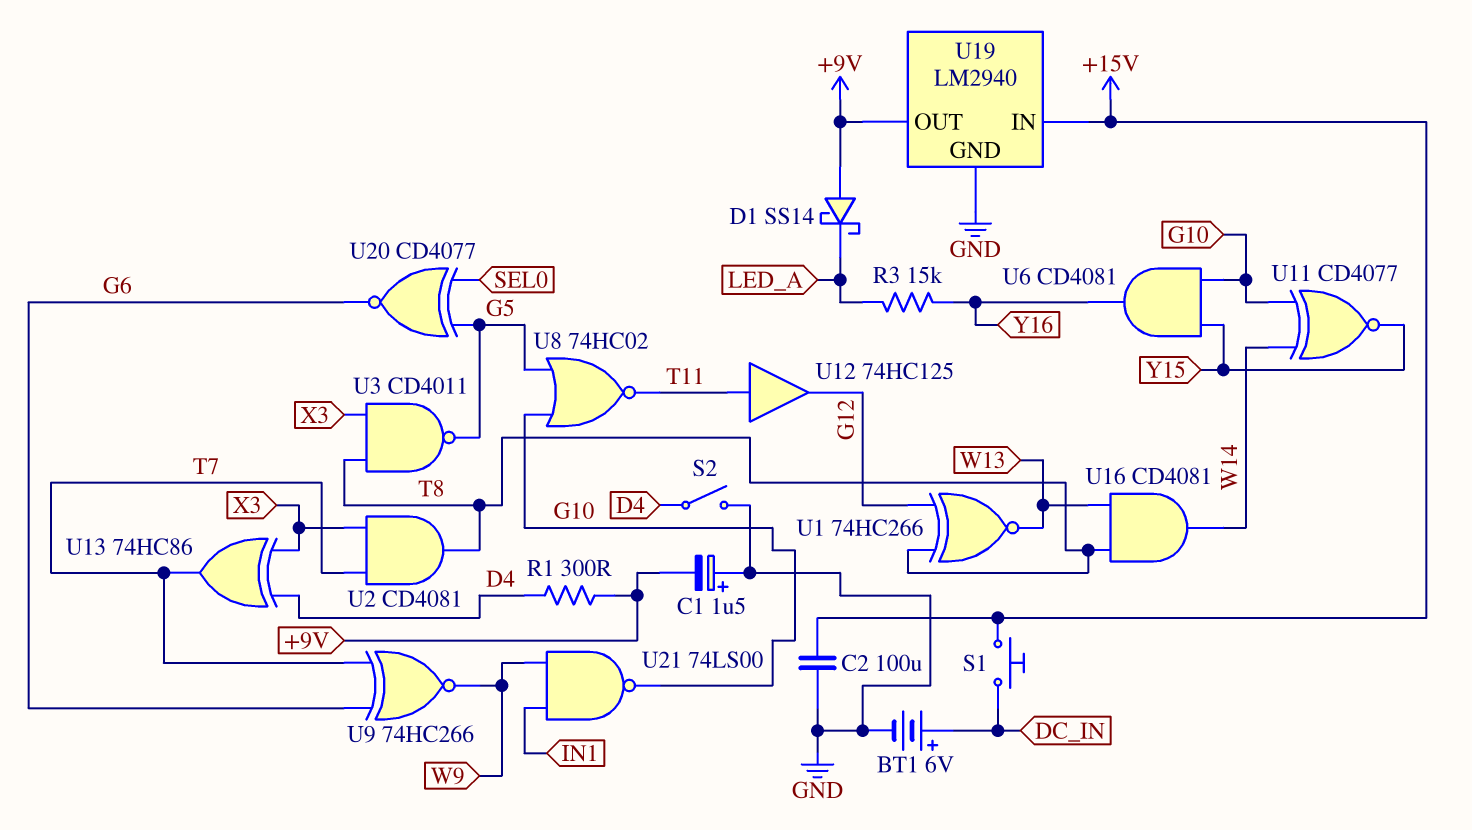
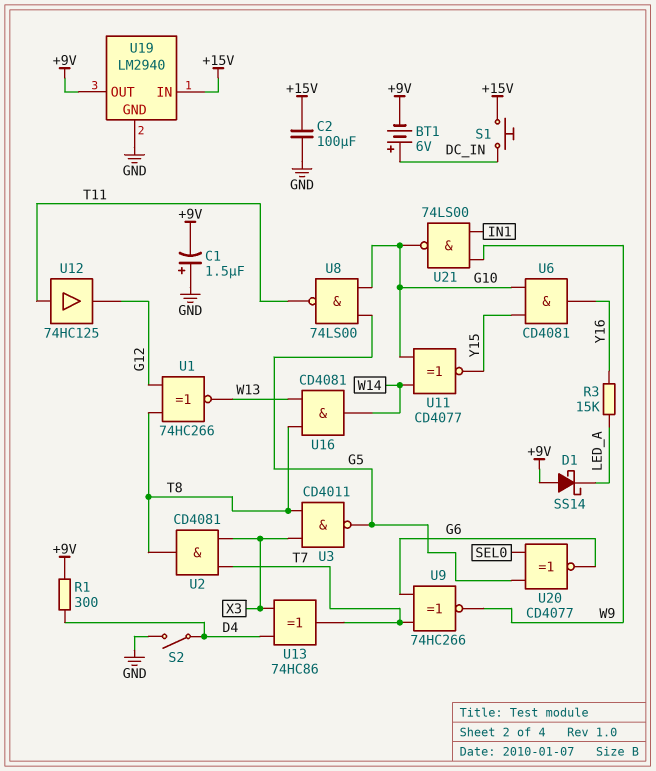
BT1: 6V (plus DC_IN, minus GND) -> 6V (plus DC_IN, minus +9V)
U8: NOR 74HC02 (in G5, in G10, out T11) -> NAND 74LS00 (in G5, in G10, out T11)

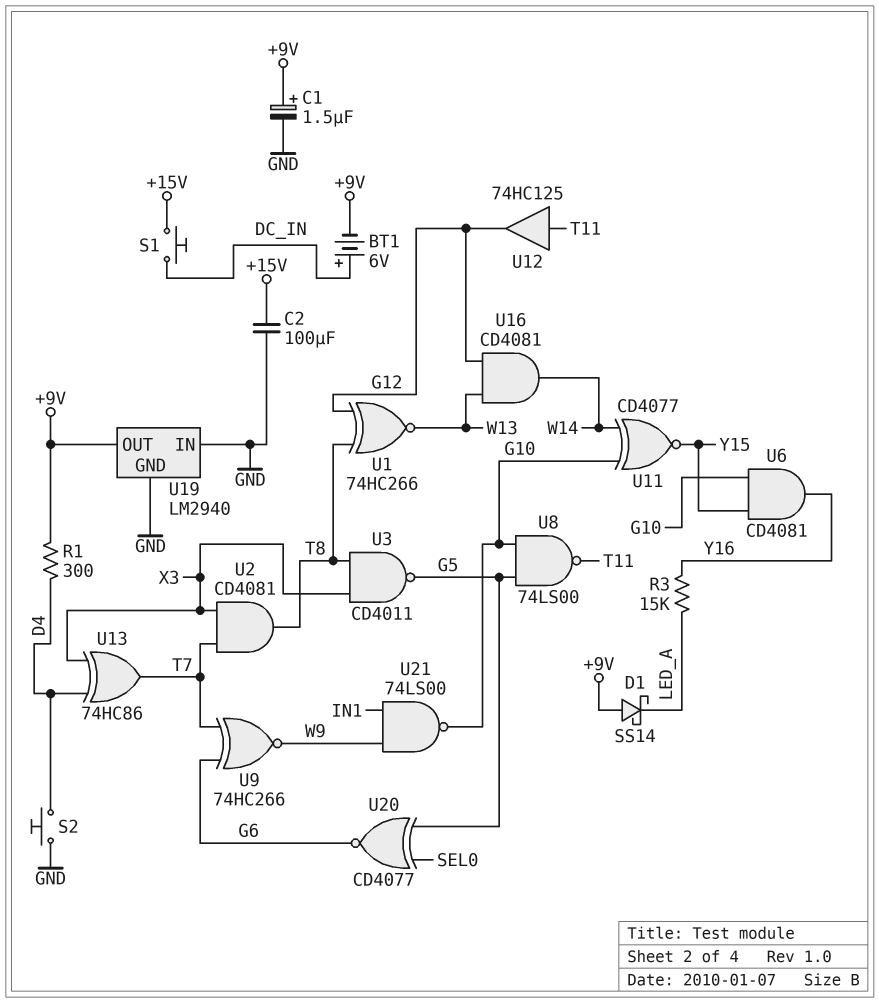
C1: 1.5uF (plus GND, minus +9V) -> 1.5uF (plus +9V, minus GND)
S2: switch (D4, GND) -> button (D4, GND)
U16: AND CD4081 (in T8, in W13, out W14) -> AND CD4081 (in G12, in W13, out W14)
U19 pin IN: +15V -> GND

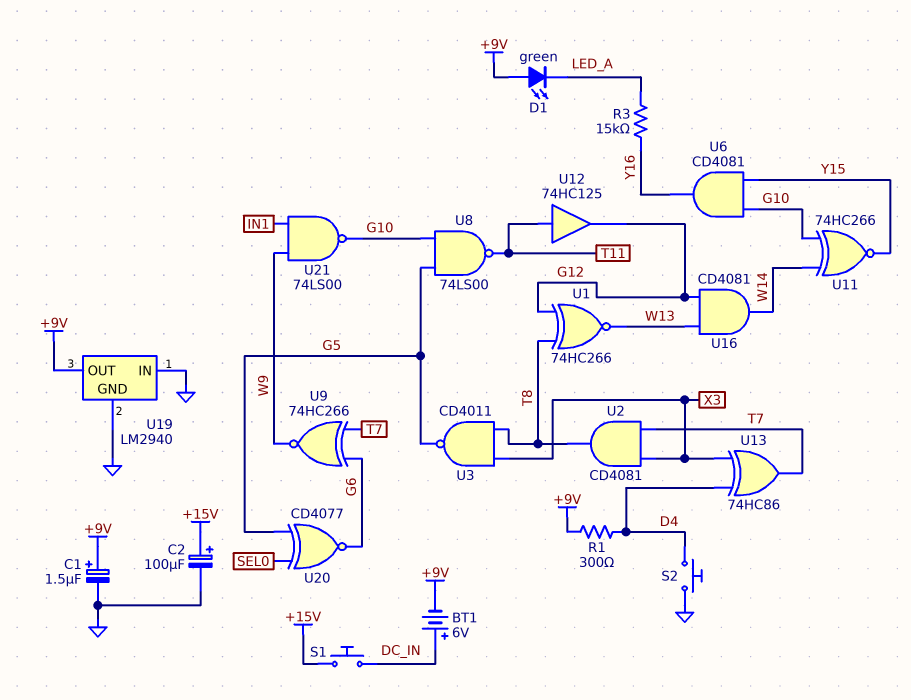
C2: 100uF (+15V, GND) -> 100uF (plus +15V, minus GND)
D1: schottky SS14 (A +9V, K LED_A) -> LED green (A +9V, K LED_A)
U11: XNOR CD4077 (in G10, in W14, out Y15) -> XNOR 74HC266 (in G10, in W14, out Y15)

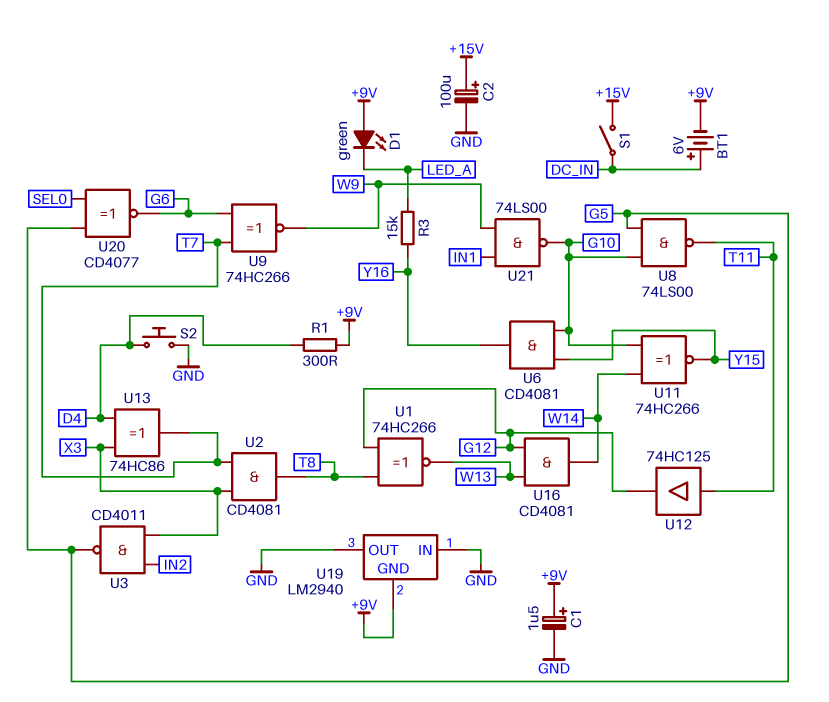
S1: button (+15V, DC_IN) -> switch (+15V, DC_IN)
U3: NAND CD4011 (in T8, in X3, out G5) -> NAND CD4011 (in IN2, in X3, out G5)
U19 pin GND: GND -> +9V
U19 pin OUT: +9V -> GND

